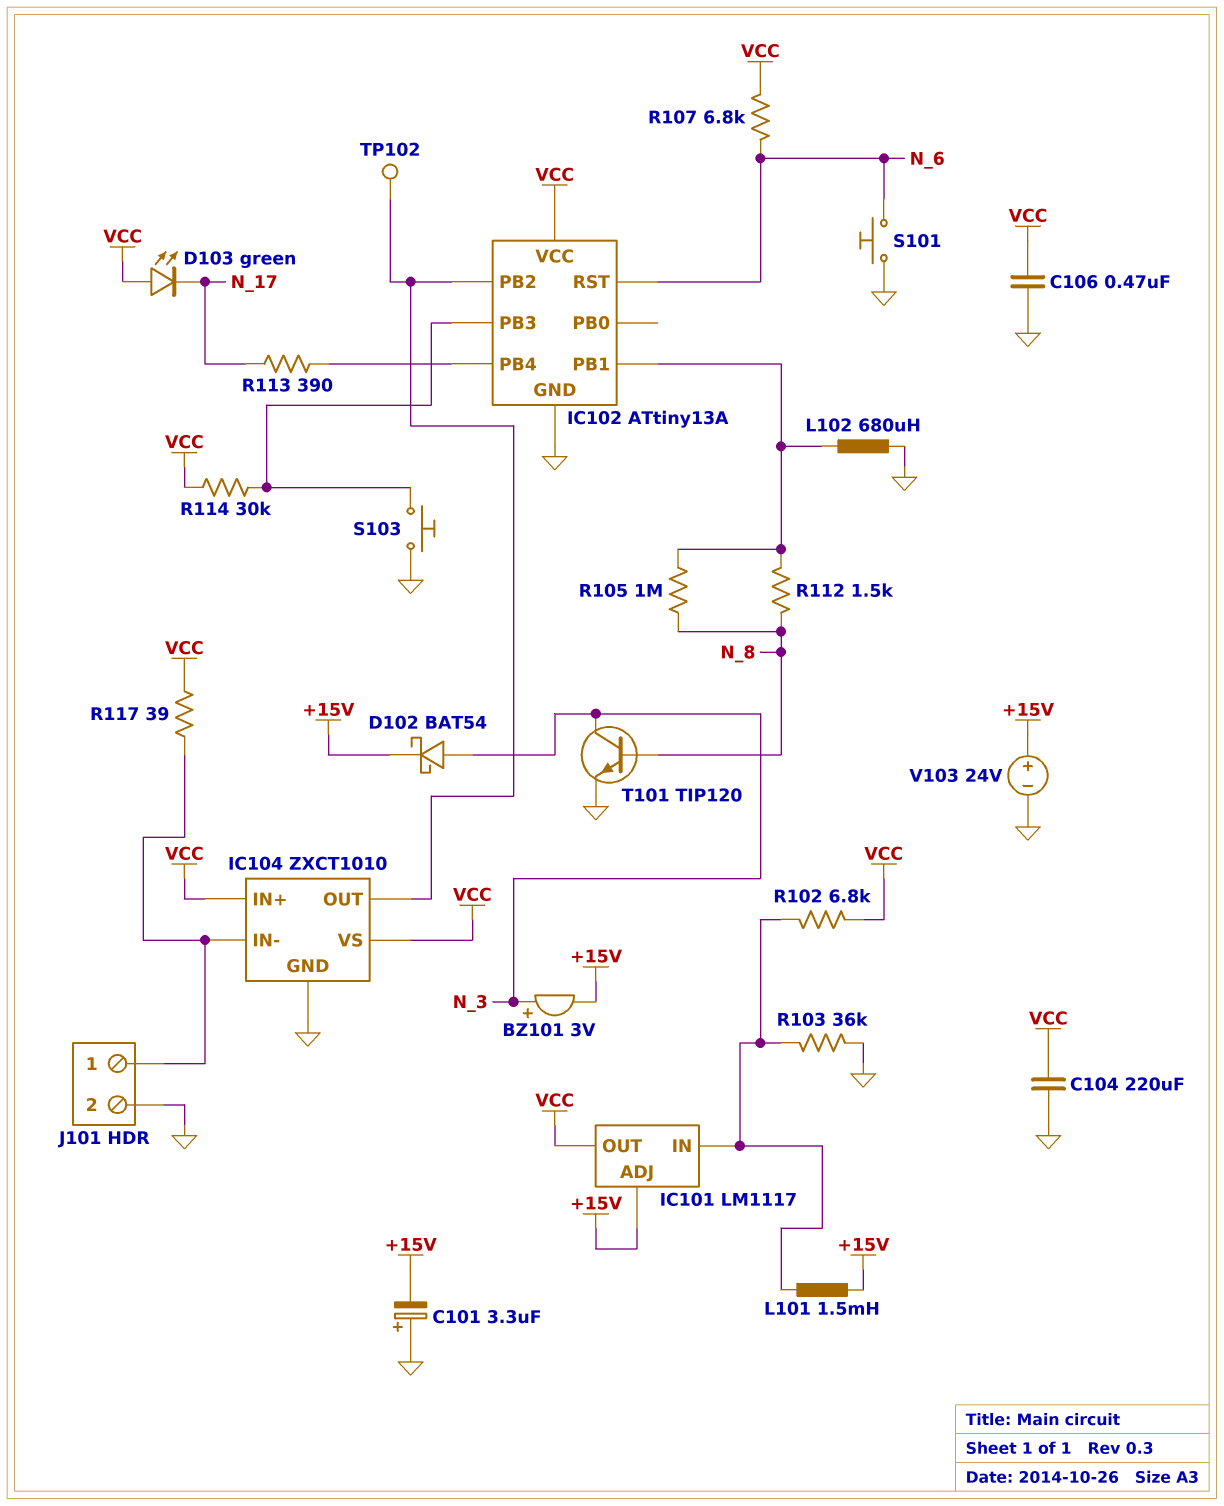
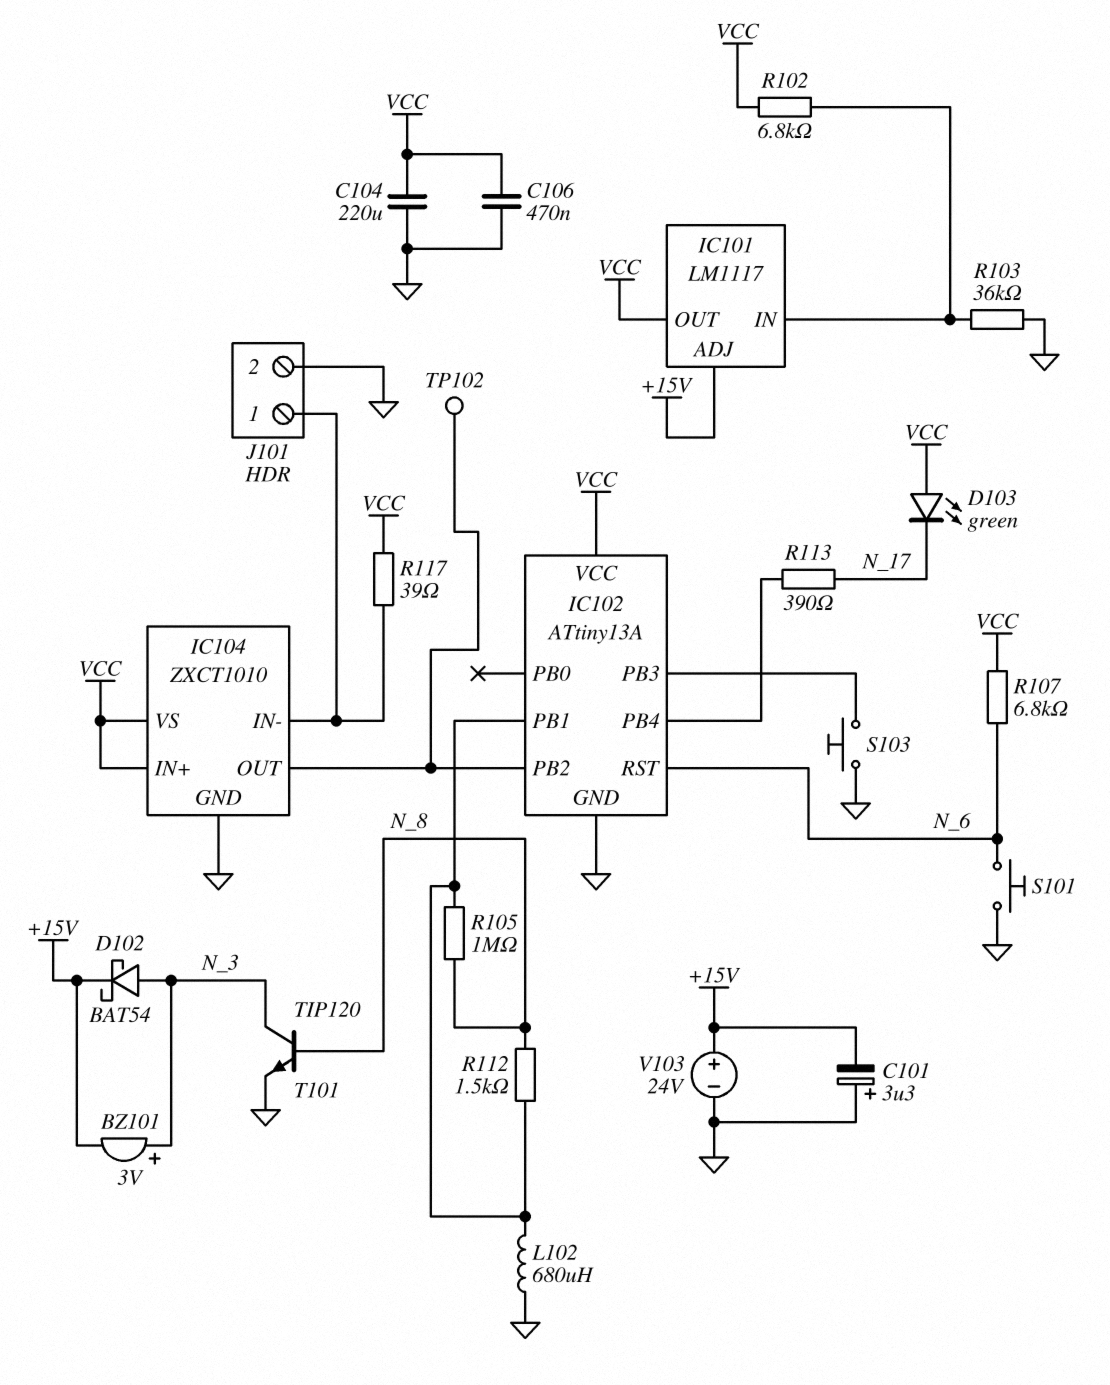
L101: 1.5mH (+15V, IC101/IN) -> none
R114: 30k (IC102/PB3, VCC) -> none

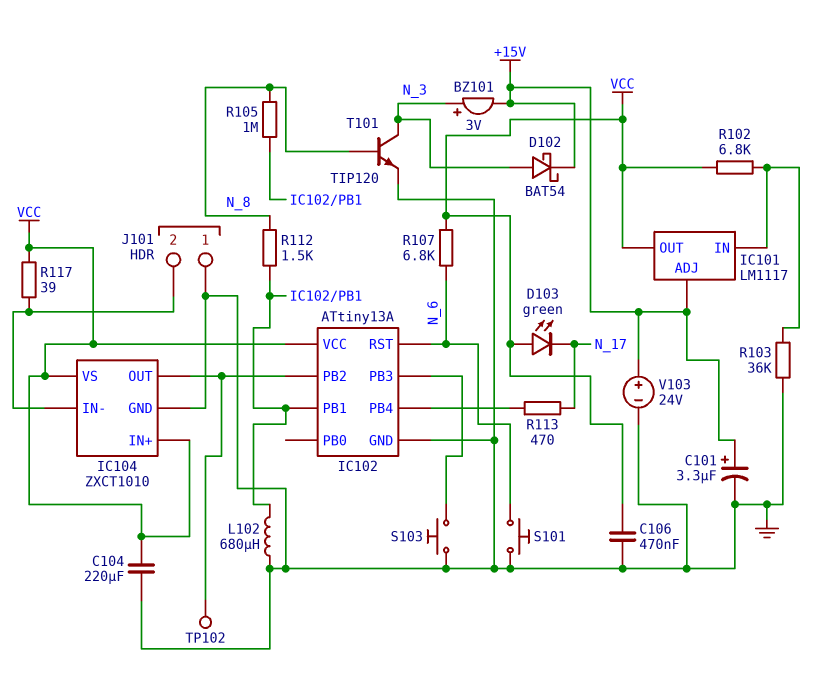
C101: 3.3uF (plus GND, minus +15V) -> 3.3uF (plus +15V, minus GND)
J101 pin 1: IC104/IN- -> GND
J101 pin 2: GND -> IC104/IN-
R113: 390 (IC102/PB4, N_17) -> 470 (IC102/PB4, N_17)

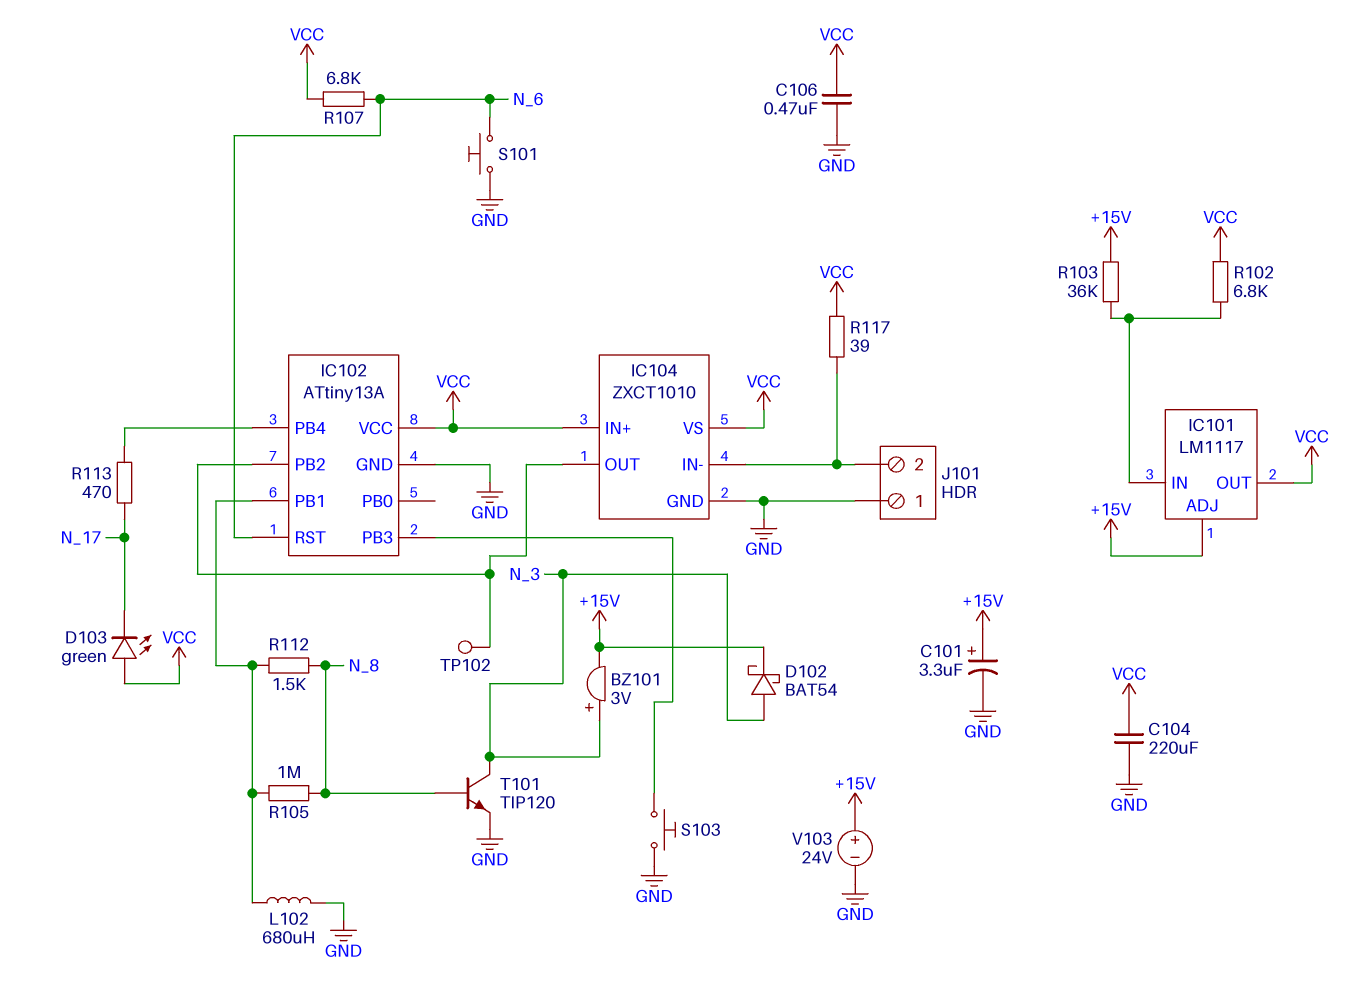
R103: 36k (GND, IC101/IN) -> 36k (+15V, IC101/IN)

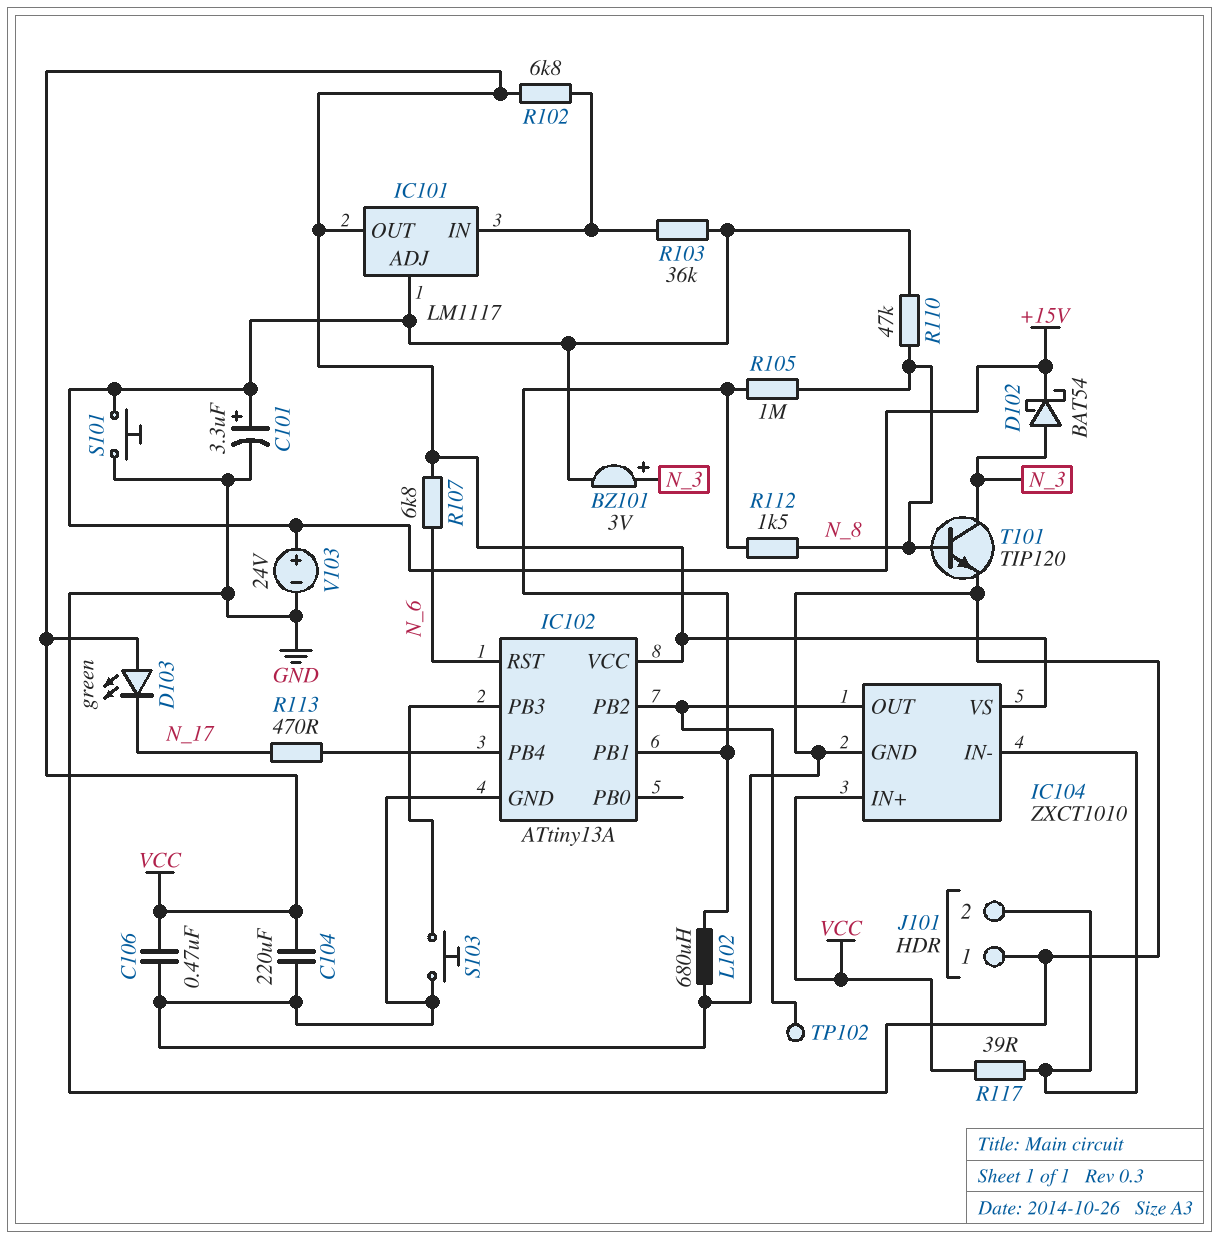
R110: none -> 47k (+15V, N_8)
S101: button (GND, N_6) -> button (+15V, GND)

